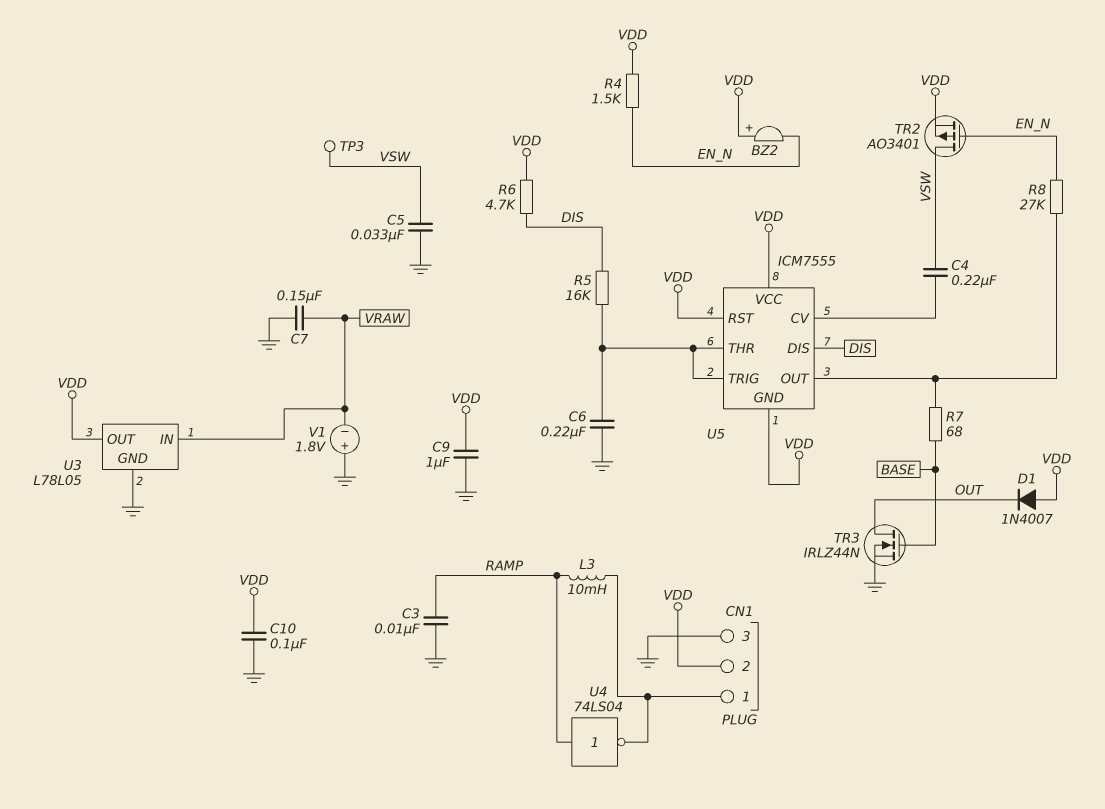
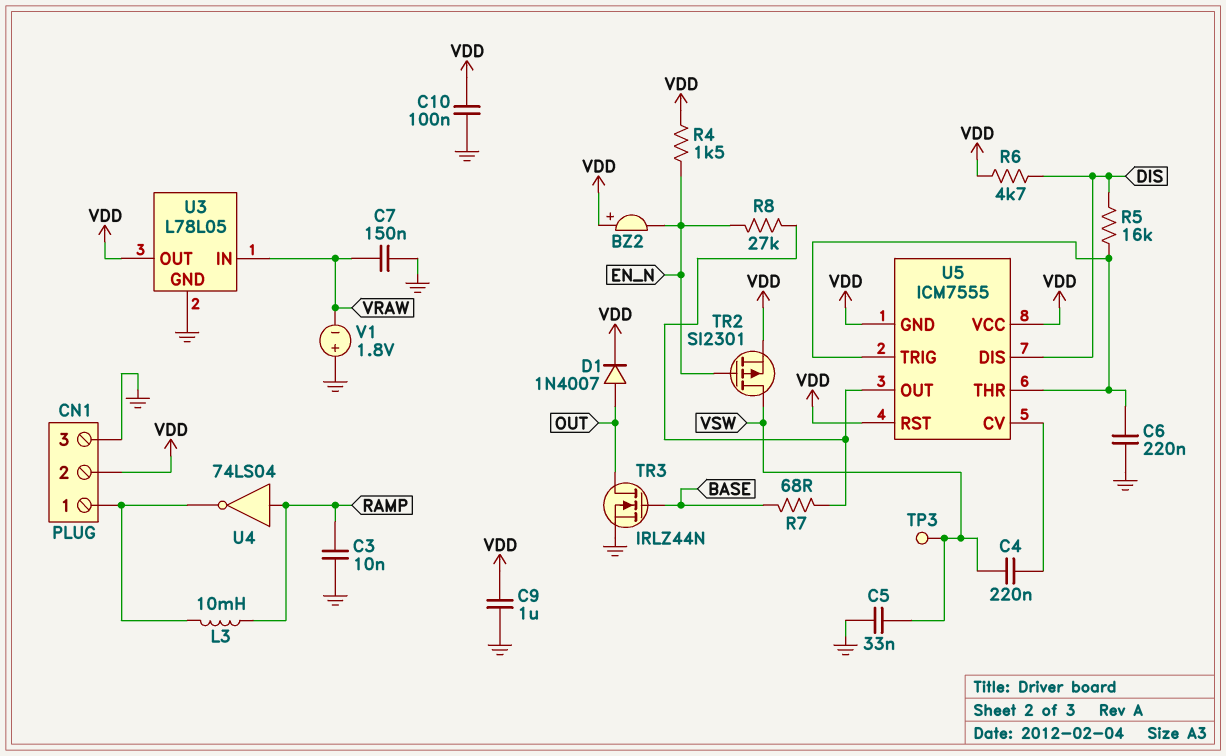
D1: diode 1N4007 (A VDD, K OUT) -> diode 1N4007 (A OUT, K VDD)
TR2: PMOS AO3401 (G EN_N, D VSW, S VDD) -> PMOS SI2301 (G EN_N, D VSW, S VDD)

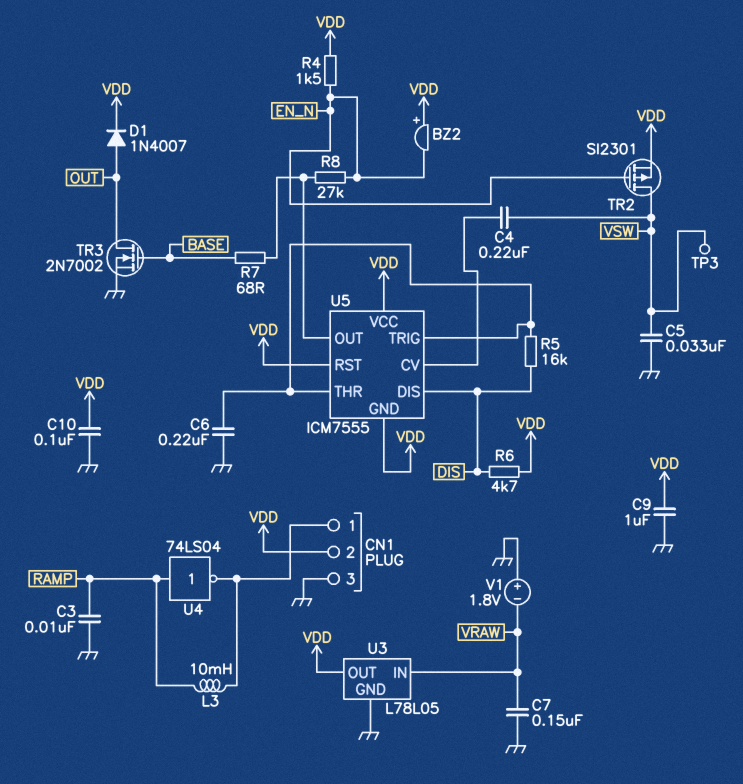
TR3: NMOS IRLZ44N (G BASE, D OUT, S GND) -> NMOS 2N7002 (G BASE, D OUT, S GND)

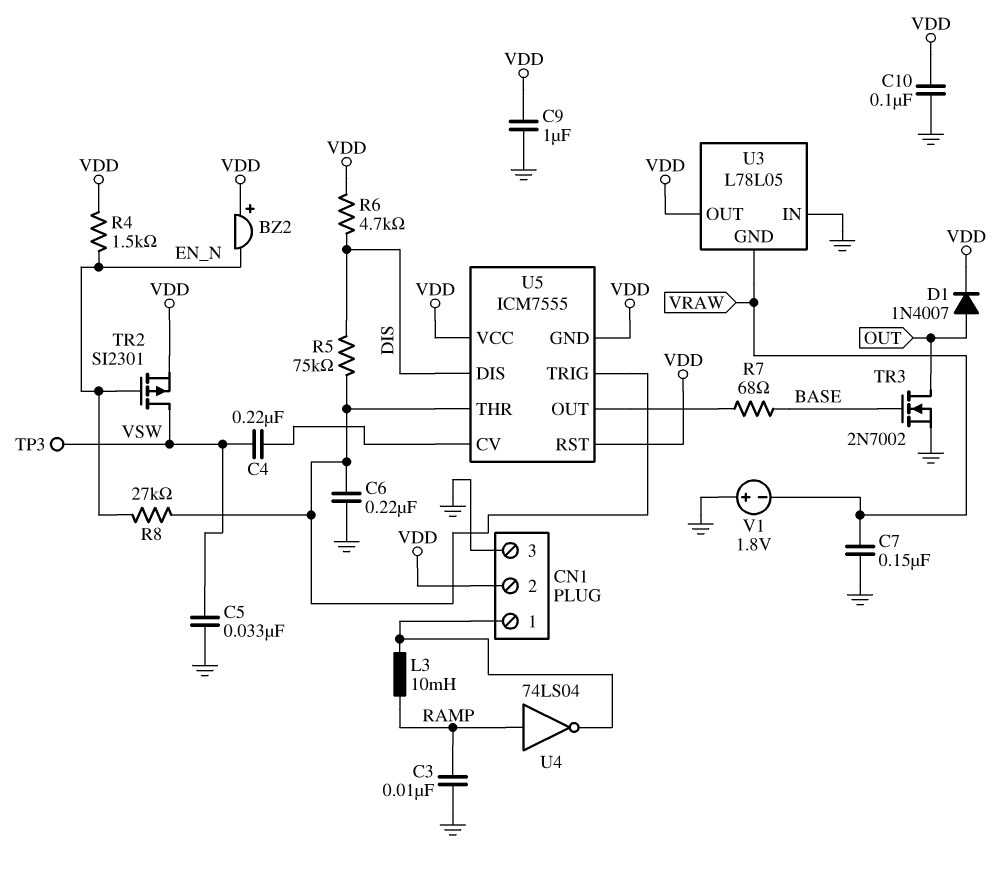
R5: 16k (DIS, U5/THR) -> 75k (DIS, U5/THR)
R8: 27k (EN_N, U5/OUT) -> 27k (EN_N, U5/THR)
U3 pin GND: GND -> VRAW
U3 pin IN: VRAW -> GND

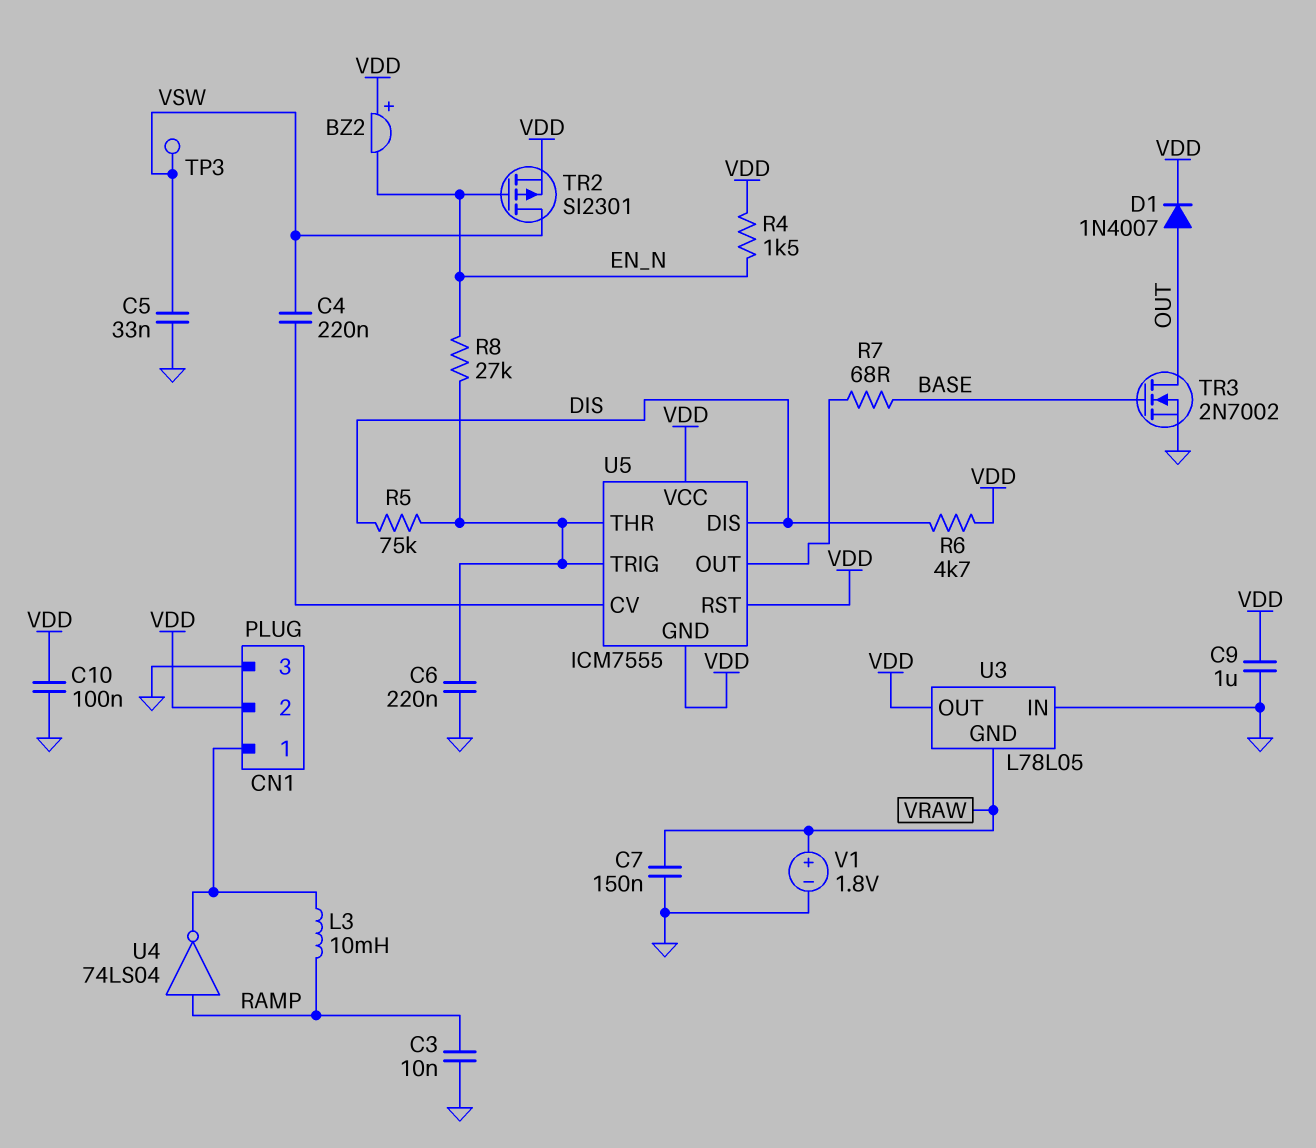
V1: 1.8V (plus GND, minus VRAW) -> 1.8V (plus VRAW, minus GND)

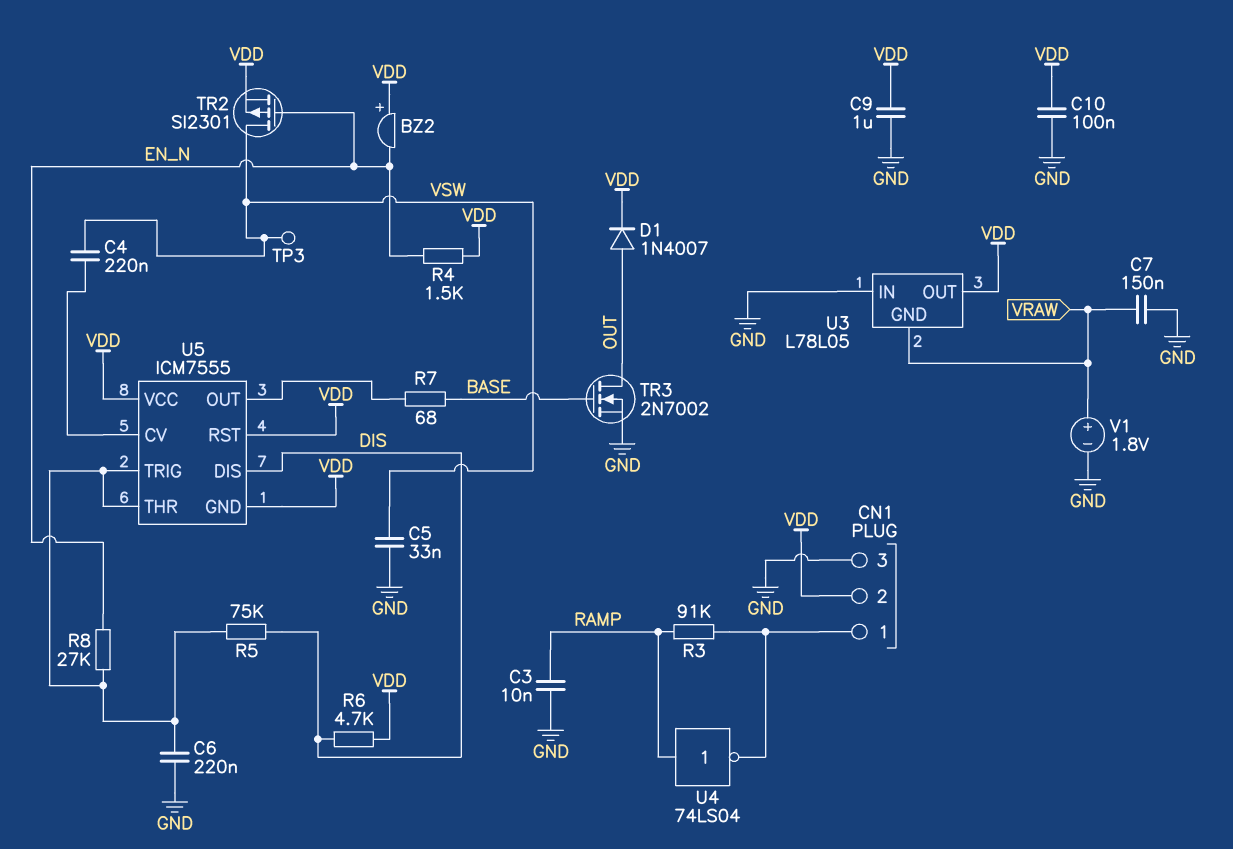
L3: 10mH (CN1/1, RAMP) -> none
R3: none -> 91k (CN1/1, RAMP)

